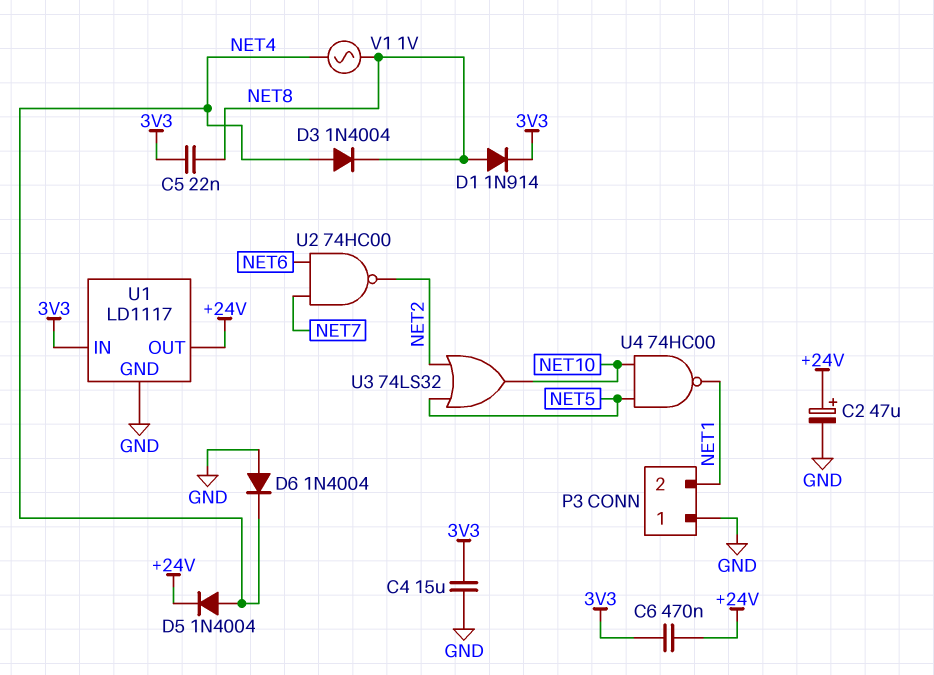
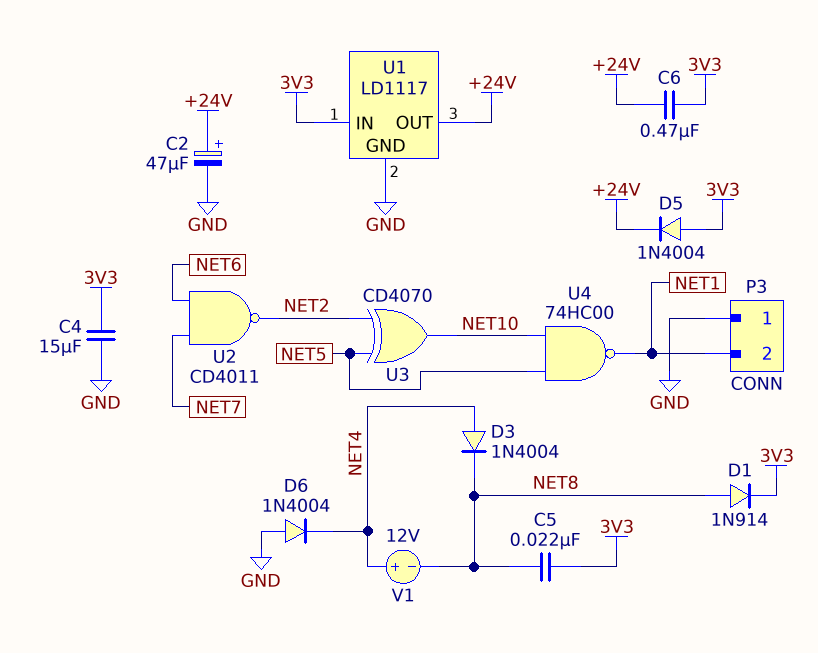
D5: diode 1N4004 (A NET4, K +24V) -> diode 1N4004 (A 3V3, K +24V)
U2: NAND 74HC00 (in NET6, in NET7, out NET2) -> NAND CD4011 (in NET6, in NET7, out NET2)
U3: OR 74LS32 (in NET2, in NET5, out NET10) -> XOR CD4070 (in NET2, in NET5, out NET10)
V1: AC 1V (NET4, NET8) -> 12V (plus NET4, minus NET8)

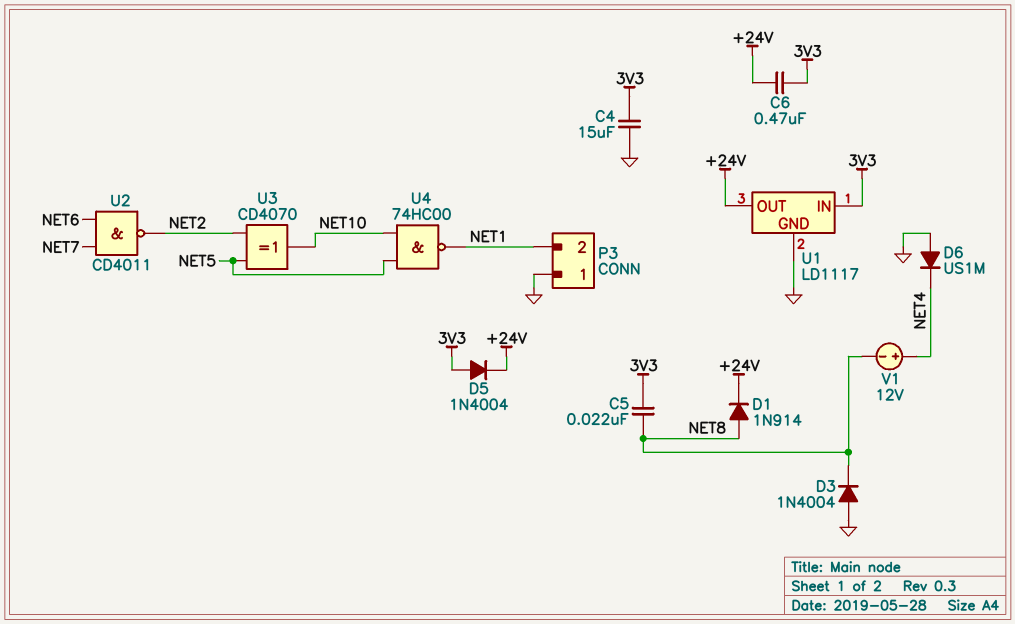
C2: 47uF (plus +24V, minus GND) -> none
D1: diode 1N914 (A NET8, K 3V3) -> diode 1N914 (A NET8, K +24V)
D3: diode 1N4004 (A NET4, K NET8) -> diode 1N4004 (A GND, K NET8)
D6: diode 1N4004 (A GND, K NET4) -> diode US1M (A GND, K NET4)

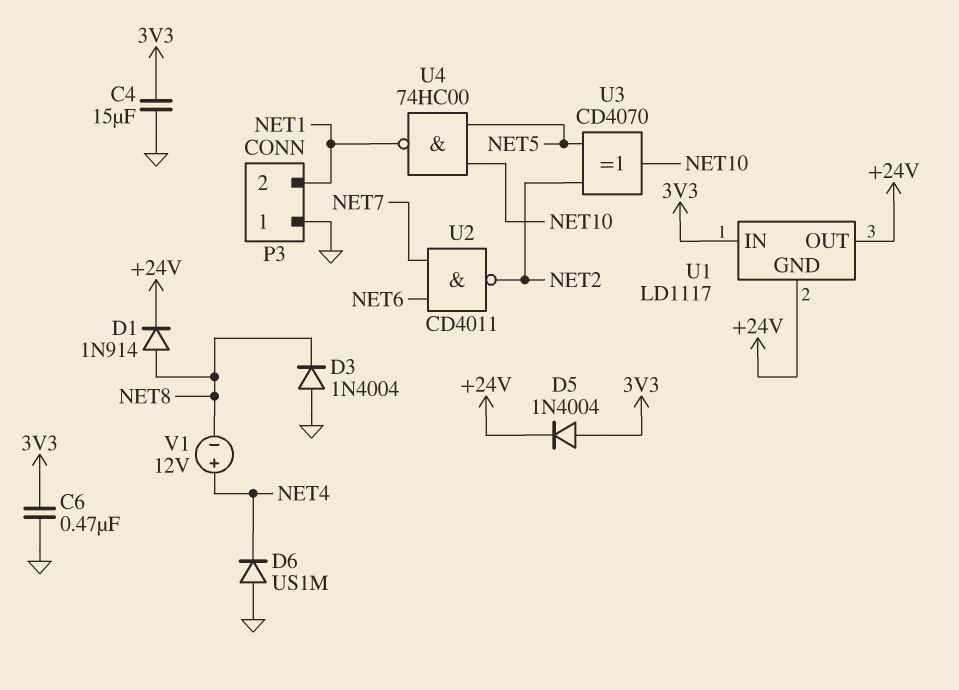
C5: 22nF (3V3, NET8) -> none
C6: 470nF (+24V, 3V3) -> 470nF (3V3, GND)
U1 pin GND: GND -> +24V

